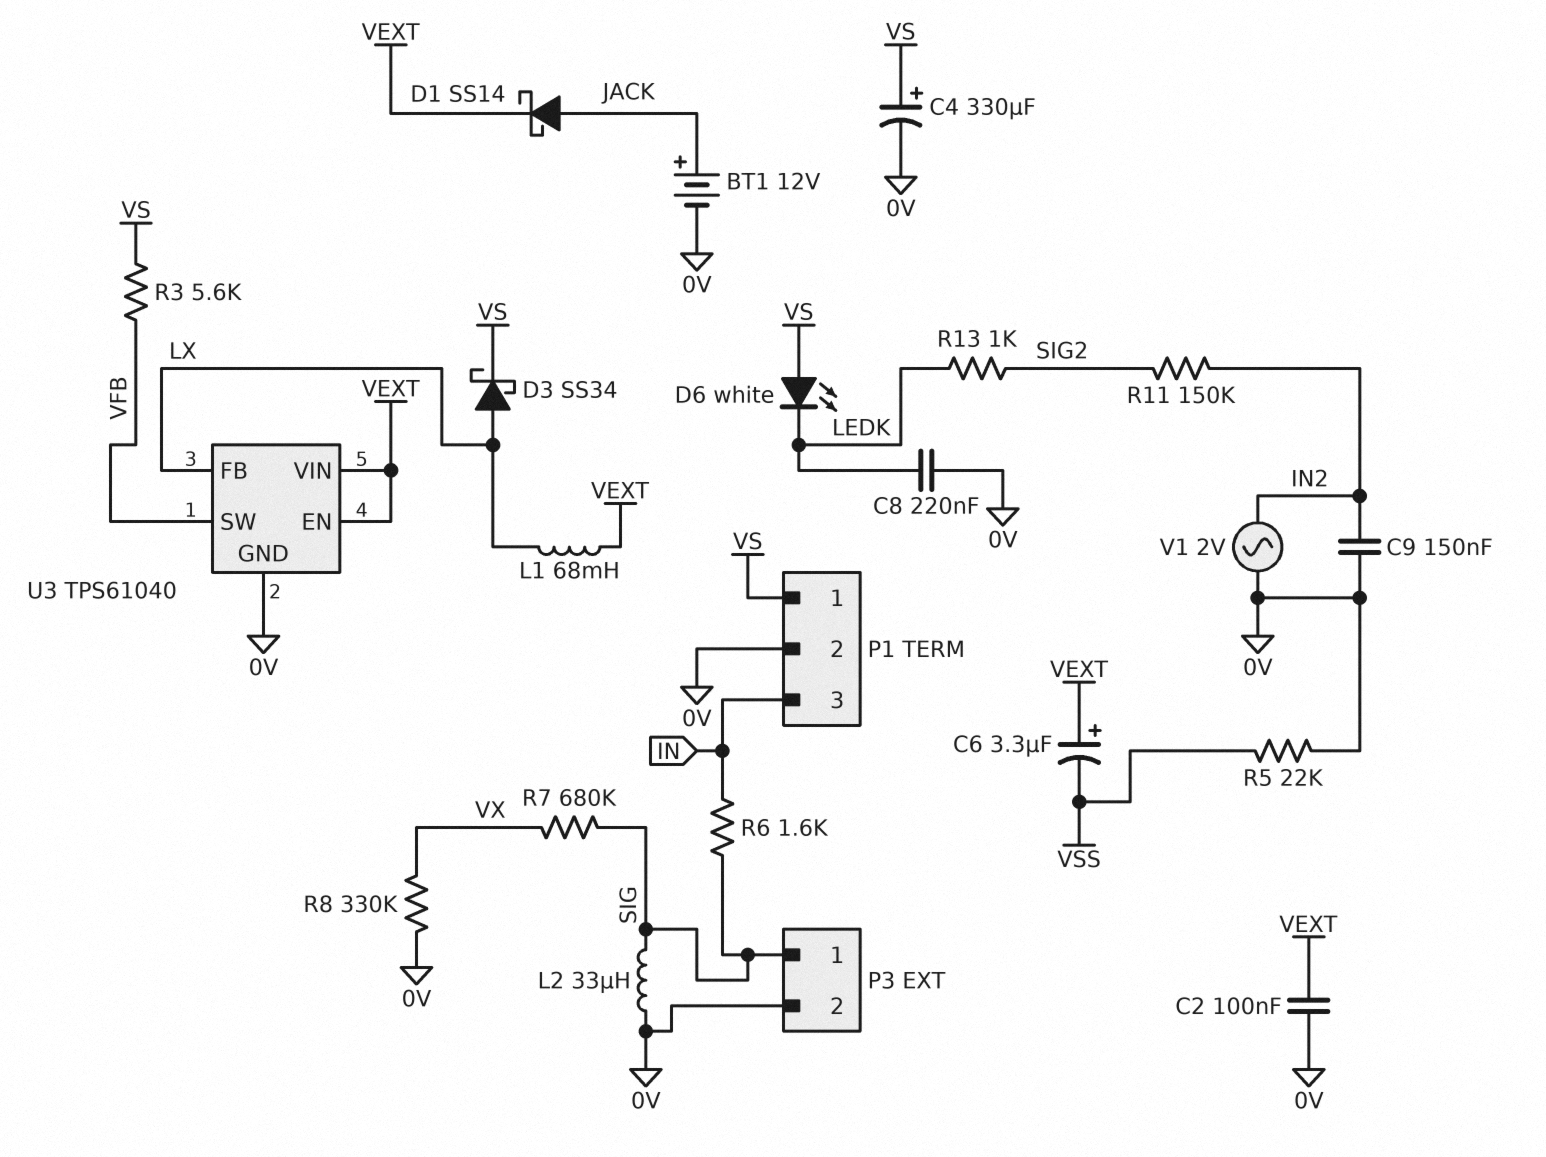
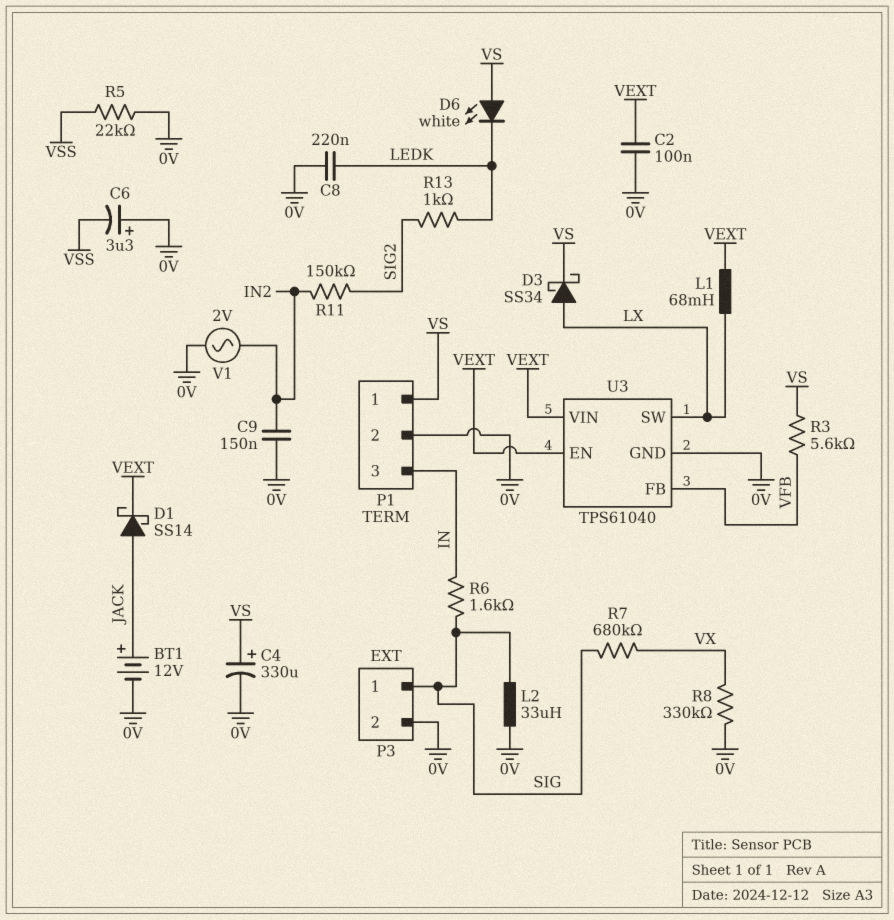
C6: 3.3uF (plus VEXT, minus VSS) -> 3.3uF (plus 0V, minus VSS)
U3 pin FB: LX -> VFB
U3 pin SW: VFB -> LX

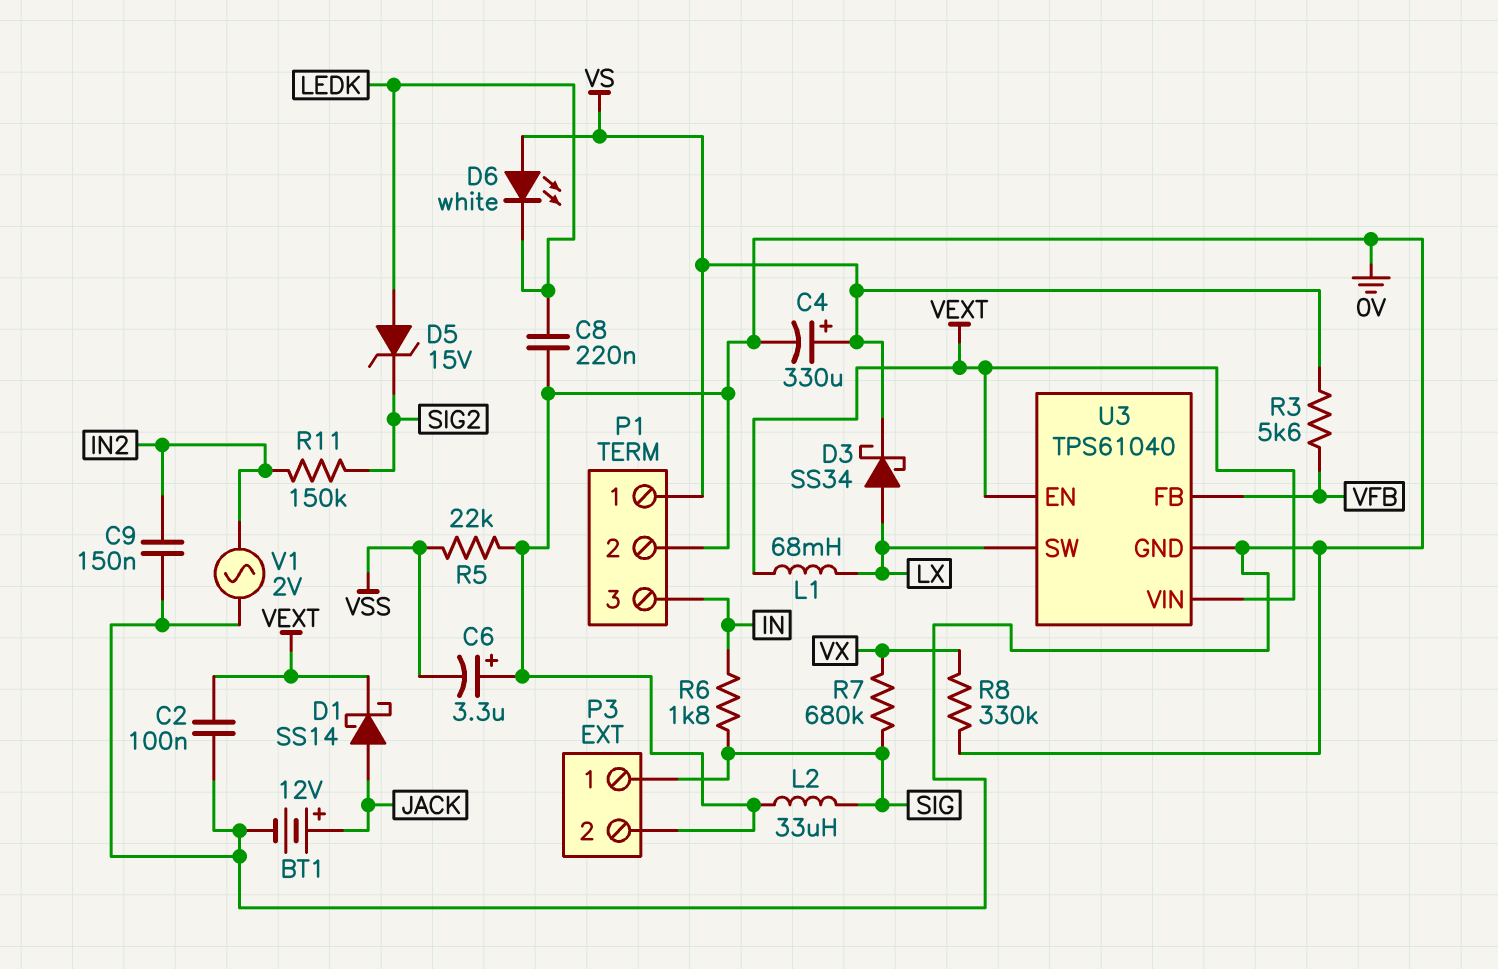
D5: none -> zener 15V (A LEDK, K SIG2)
R6: 1.6k (IN, SIG) -> 1.8k (IN, SIG)
R13: 1k (LEDK, SIG2) -> none

